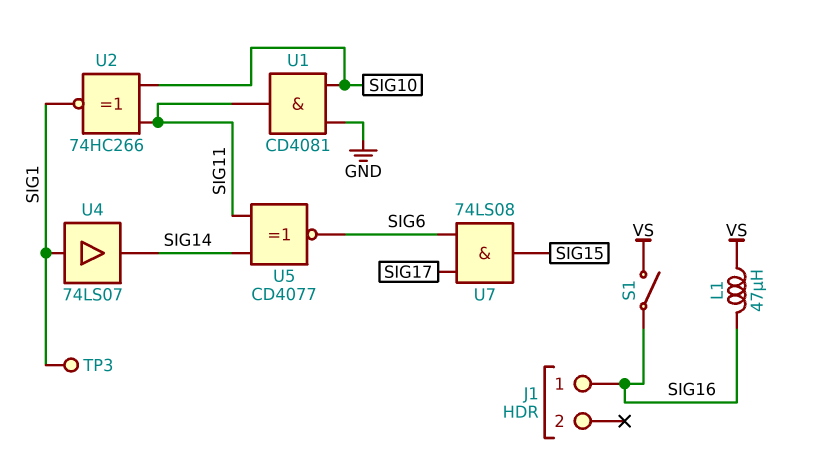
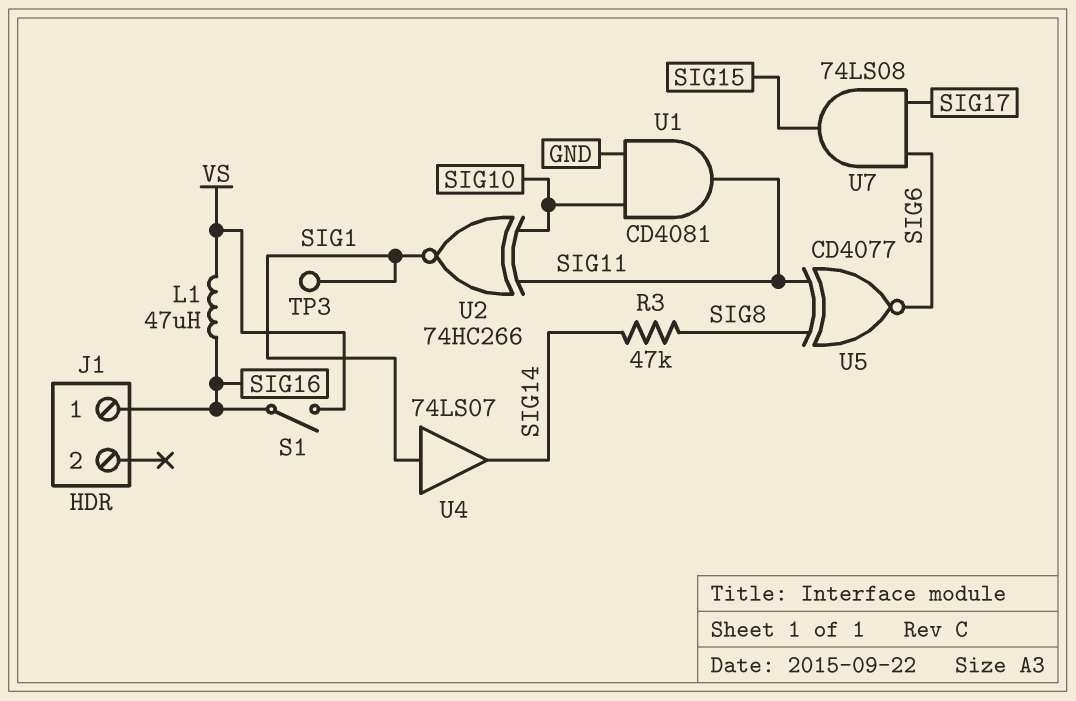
R3: none -> 47k (SIG8, SIG14)
U5: XNOR CD4077 (in SIG11, in SIG14, out SIG6) -> XNOR CD4077 (in SIG8, in SIG11, out SIG6)

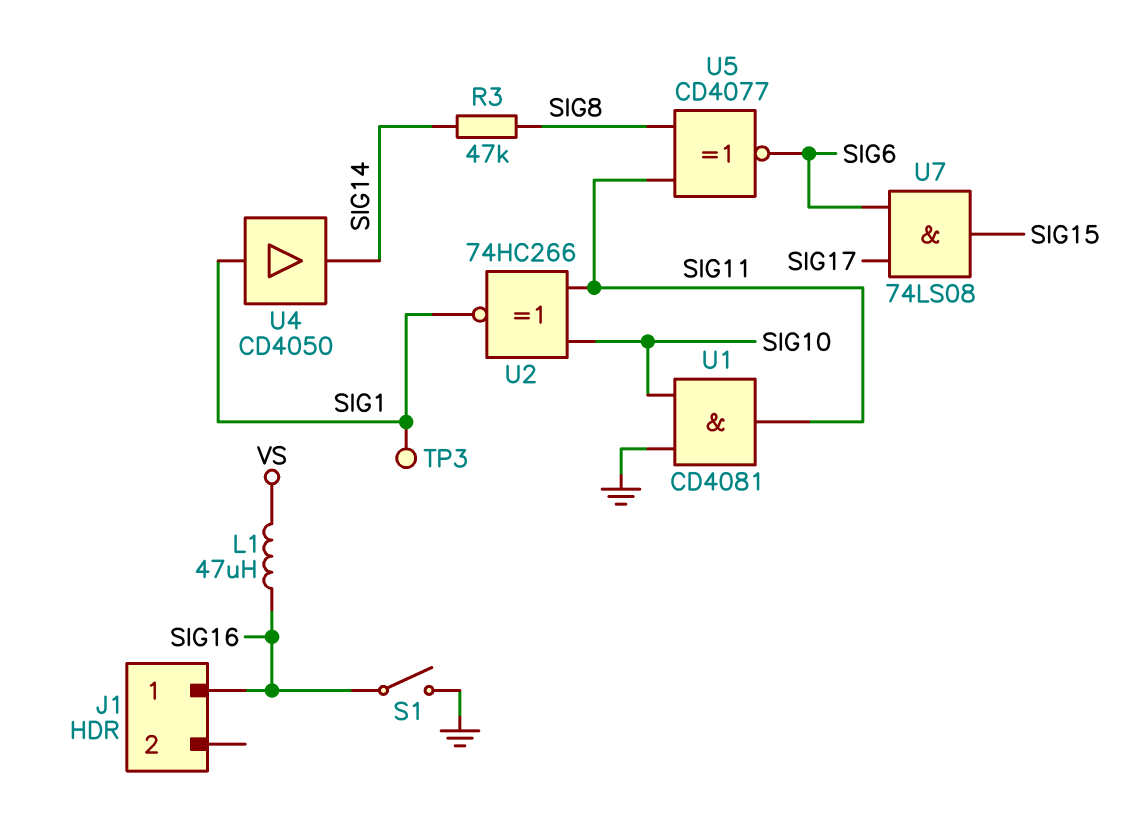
S1: switch (SIG16, VS) -> switch (GND, SIG16)
U4: buffer 74LS07 (in SIG1, out SIG14) -> buffer CD4050 (in SIG1, out SIG14)

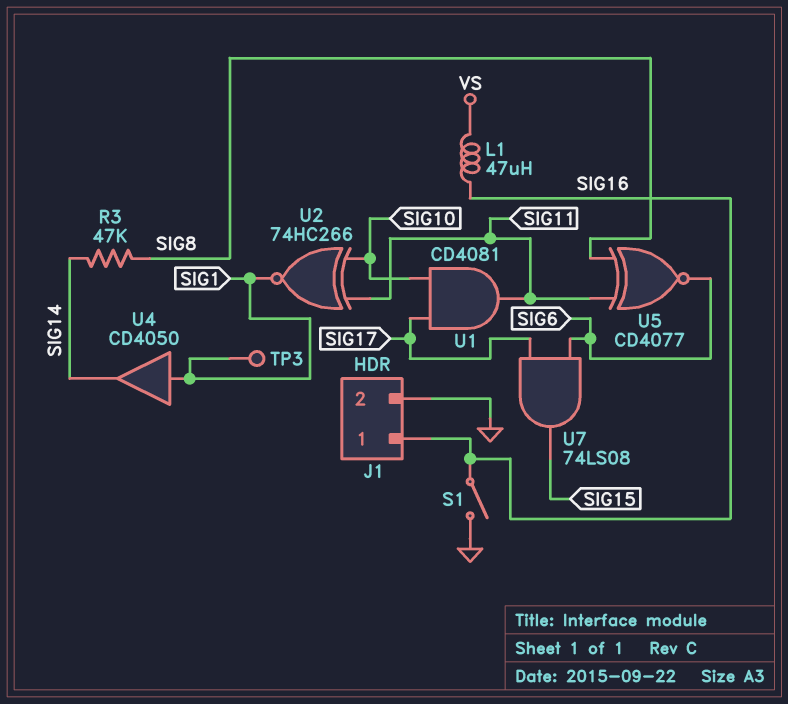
J1 pin 2: none -> GND
U1: AND CD4081 (in GND, in SIG10, out SIG11) -> AND CD4081 (in SIG10, in SIG17, out SIG11)

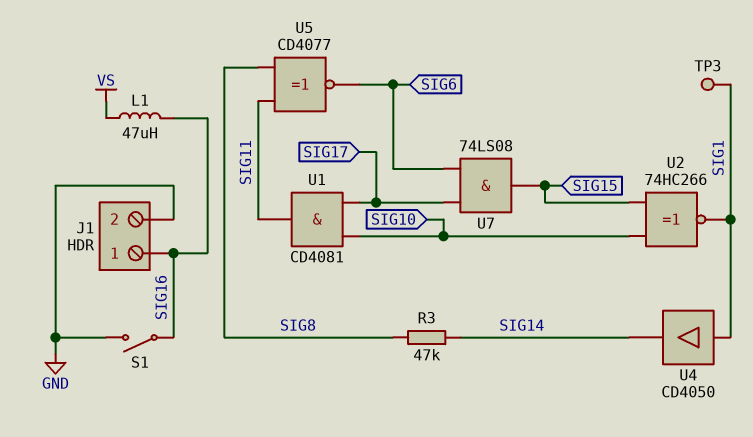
U2: XNOR 74HC266 (in SIG10, in SIG11, out SIG1) -> XNOR 74HC266 (in SIG10, in SIG15, out SIG1)

